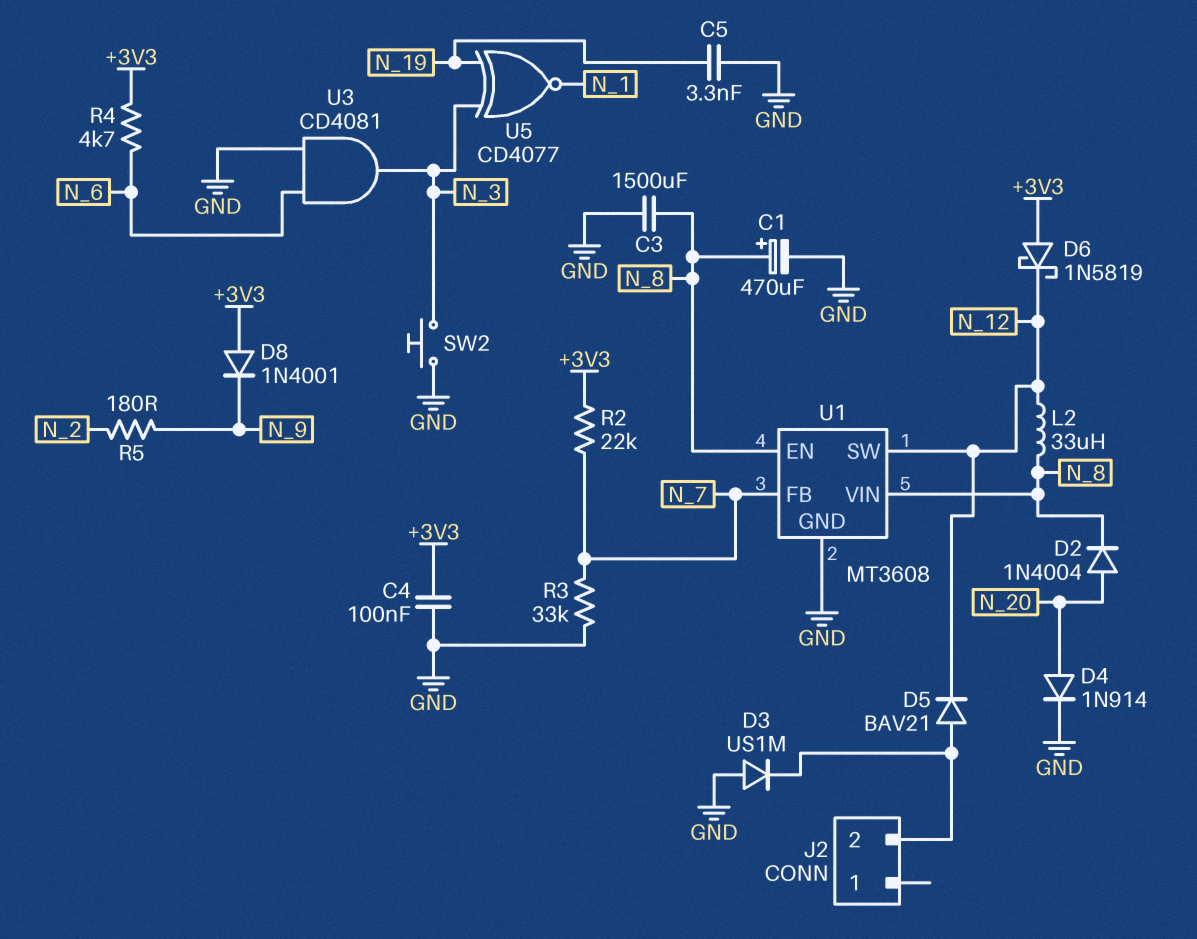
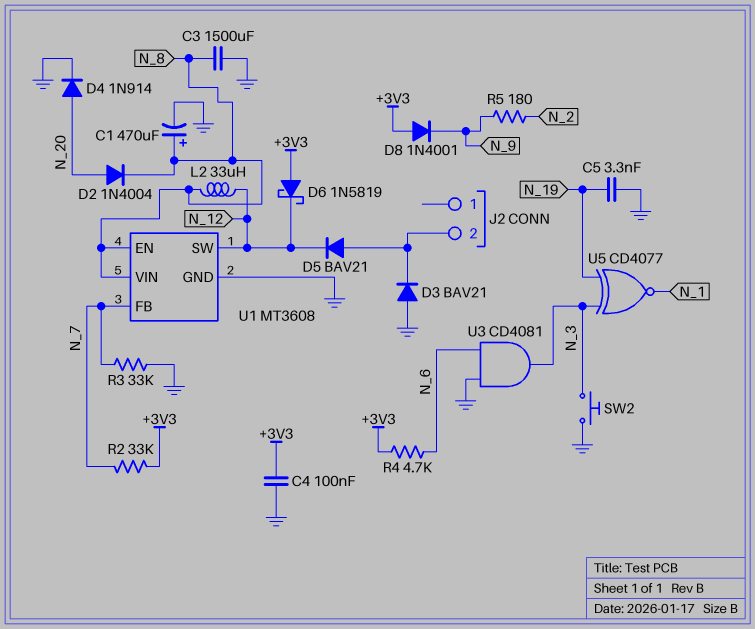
D3: diode US1M (A GND, K J2/2) -> diode BAV21 (A GND, K J2/2)
R2: 22k (+3V3, N_7) -> 33k (+3V3, N_7)

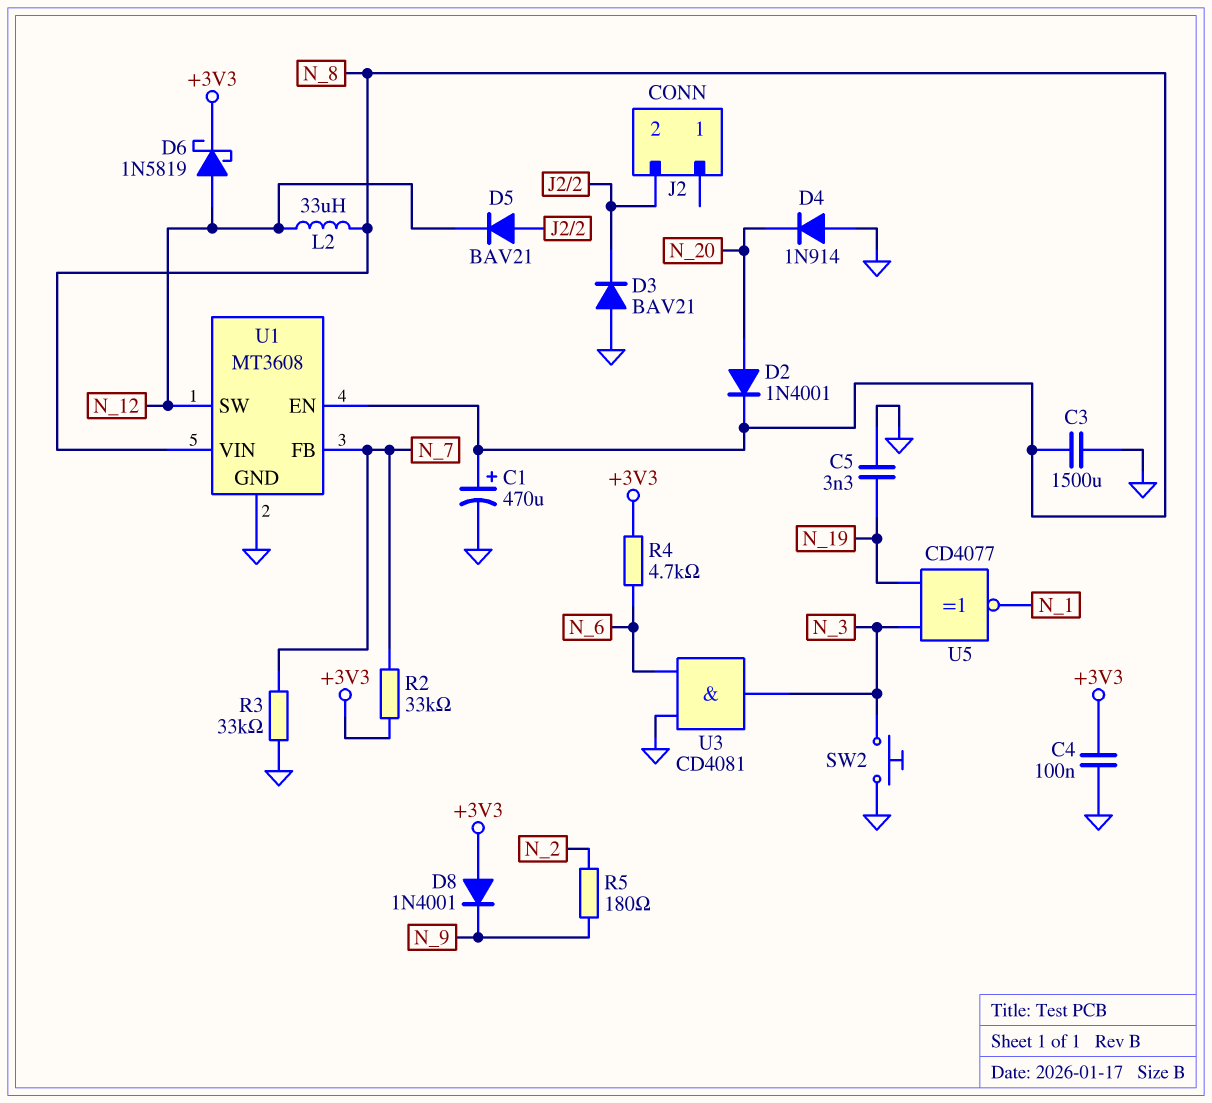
D2: diode 1N4004 (A N_20, K N_8) -> diode 1N4001 (A N_20, K N_8)
D4: diode 1N914 (A N_20, K GND) -> diode 1N914 (A GND, K N_20)
D6: schottky 1N5819 (A +3V3, K N_12) -> schottky 1N5819 (A N_12, K +3V3)

